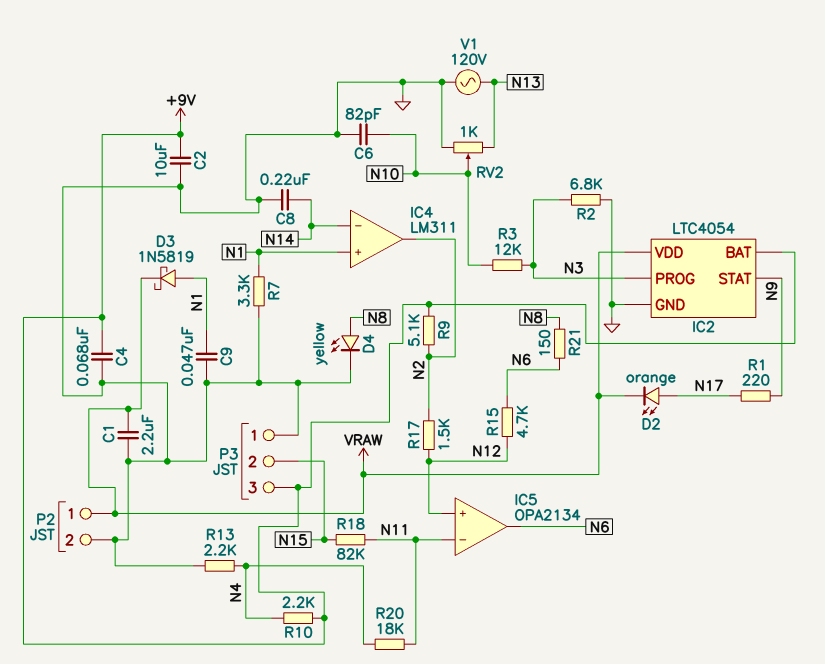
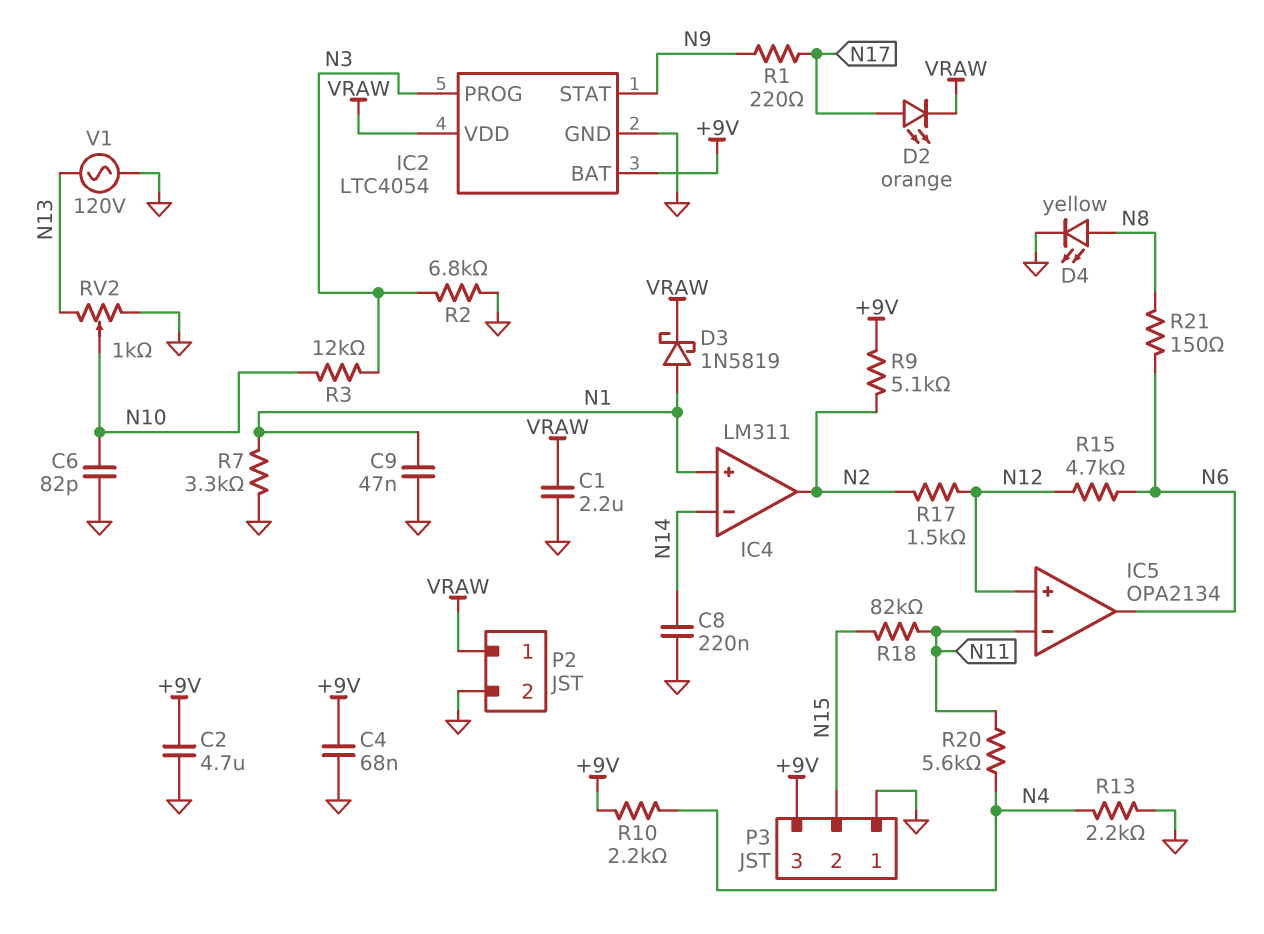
C2: 10uF (+9V, GND) -> 4.7uF (+9V, GND)
R20: 18k (N4, N11) -> 5.6k (N4, N11)

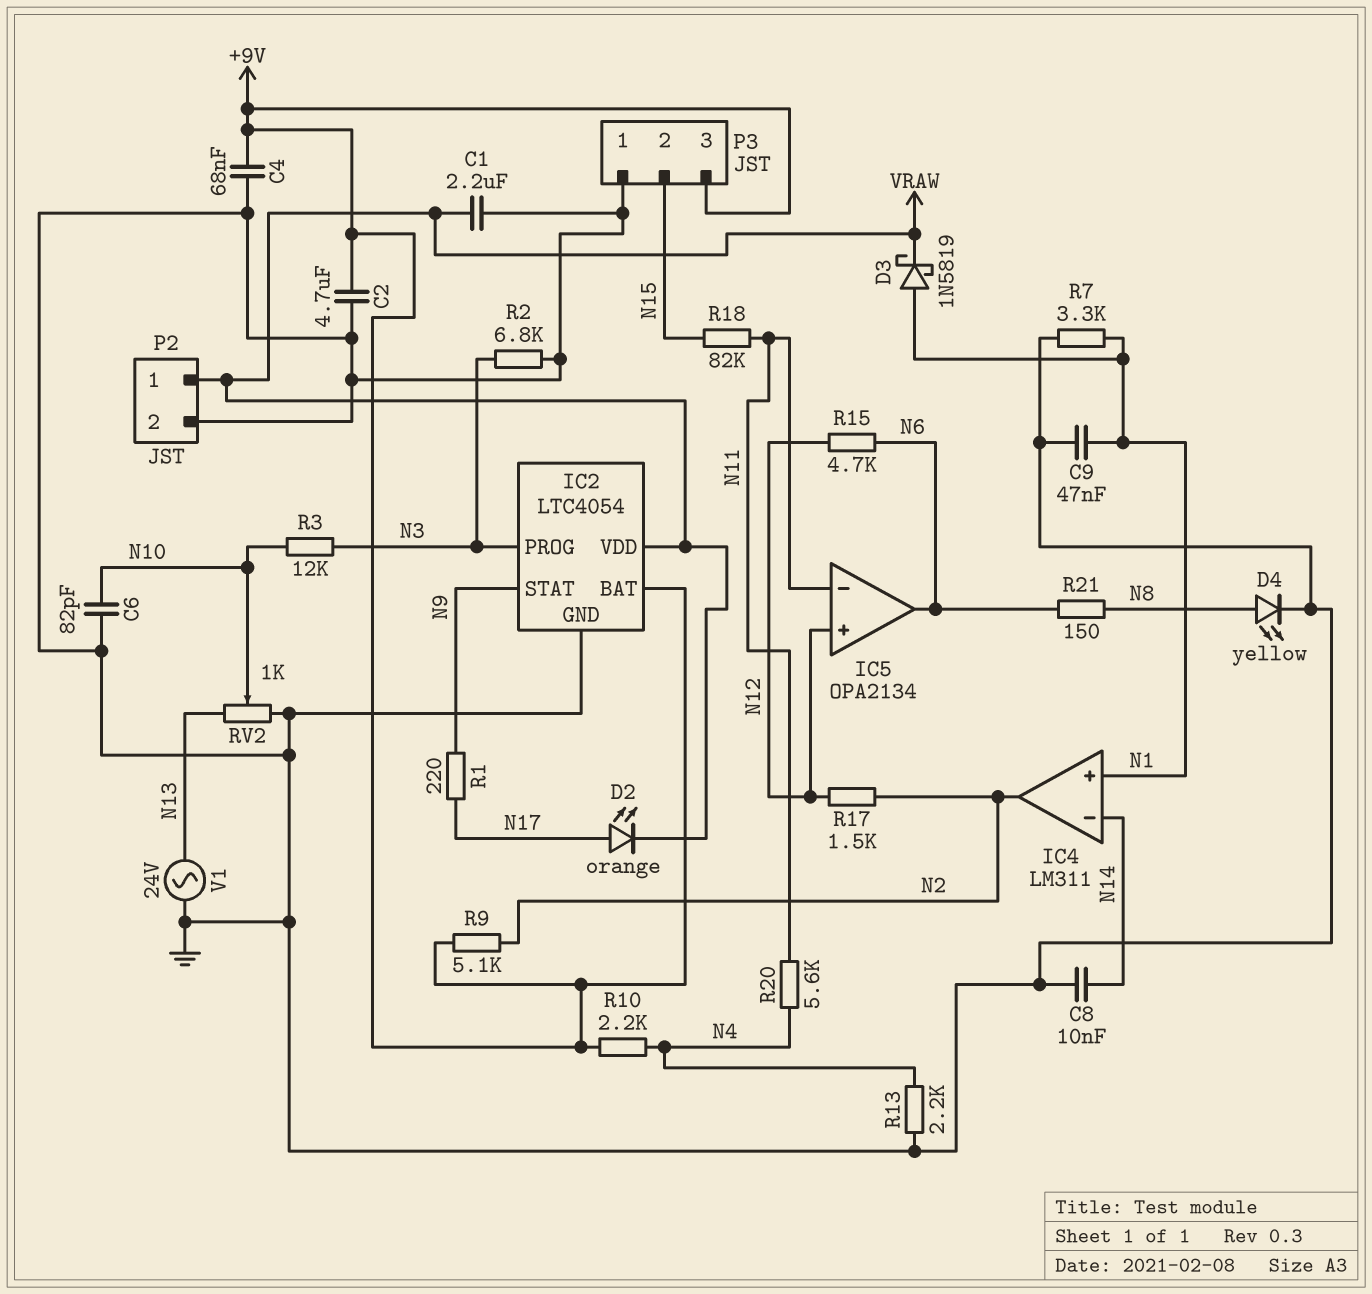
C8: 220nF (GND, N14) -> 10nF (GND, N14)
V1: AC 120V (GND, N13) -> AC 24V (GND, N13)

